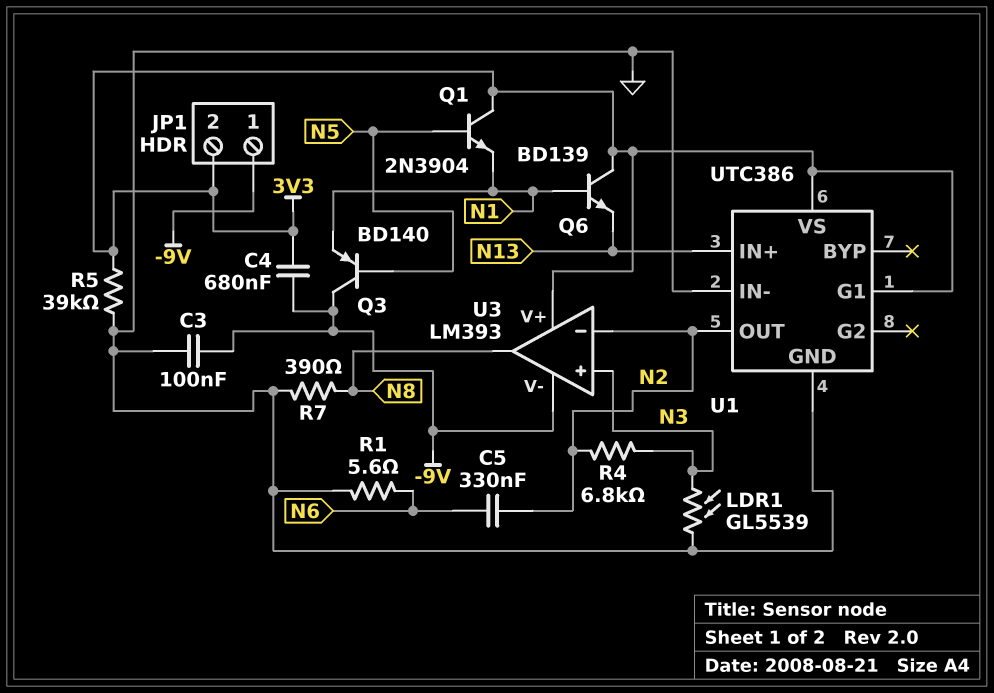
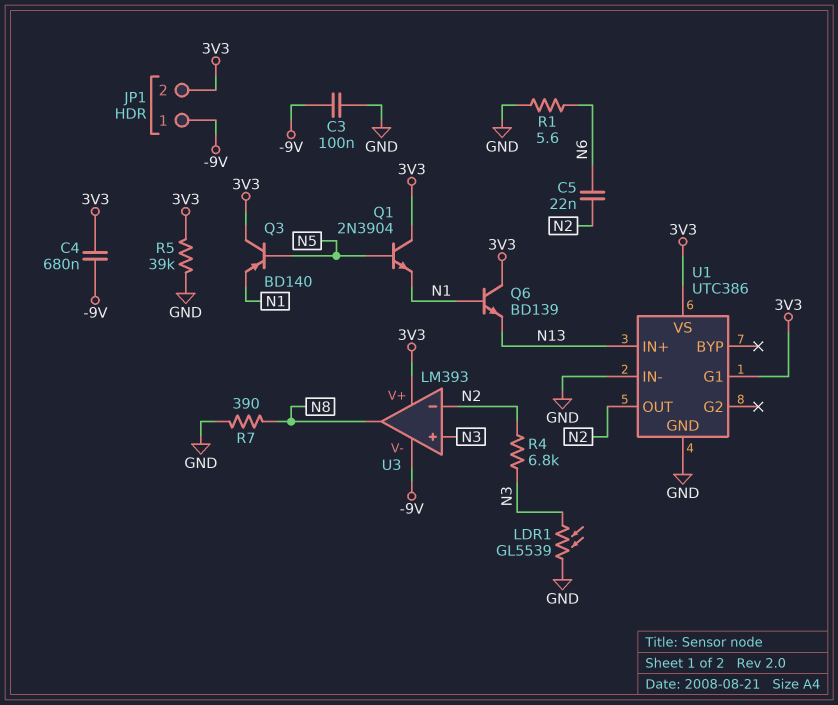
C5: 330nF (N2, N6) -> 22nF (N2, N6)
Q3: PNP BD140 (B N5, C -9V, E N1) -> PNP BD140 (B N5, C 3V3, E N1)

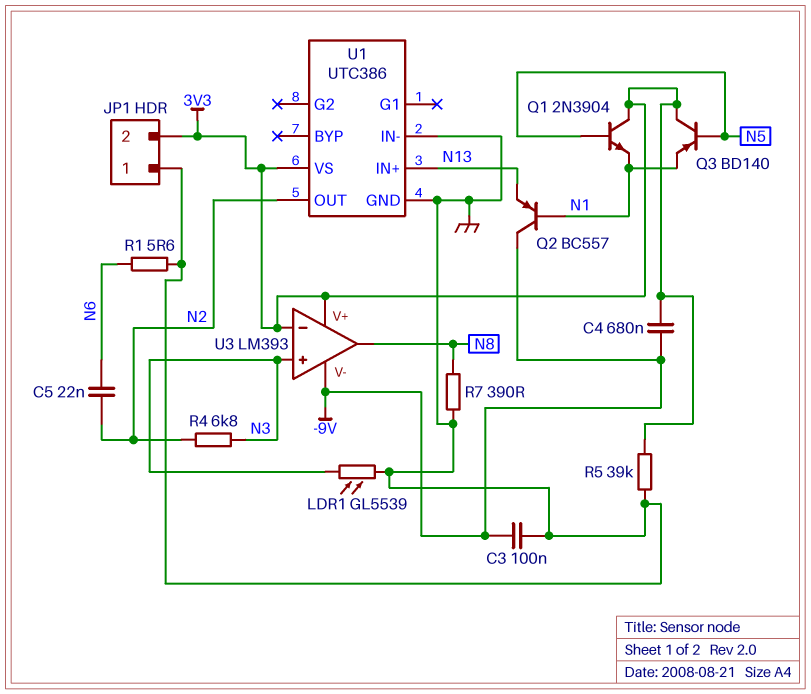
JP1 pin 1: -9V -> GND
Q2: none -> PNP BC557 (B N1, C -9V, E N13)
Q6: NPN BD139 (B N1, C 3V3, E N13) -> none
U1 pin G1: 3V3 -> none
U3 pin in-: N2 -> 3V3

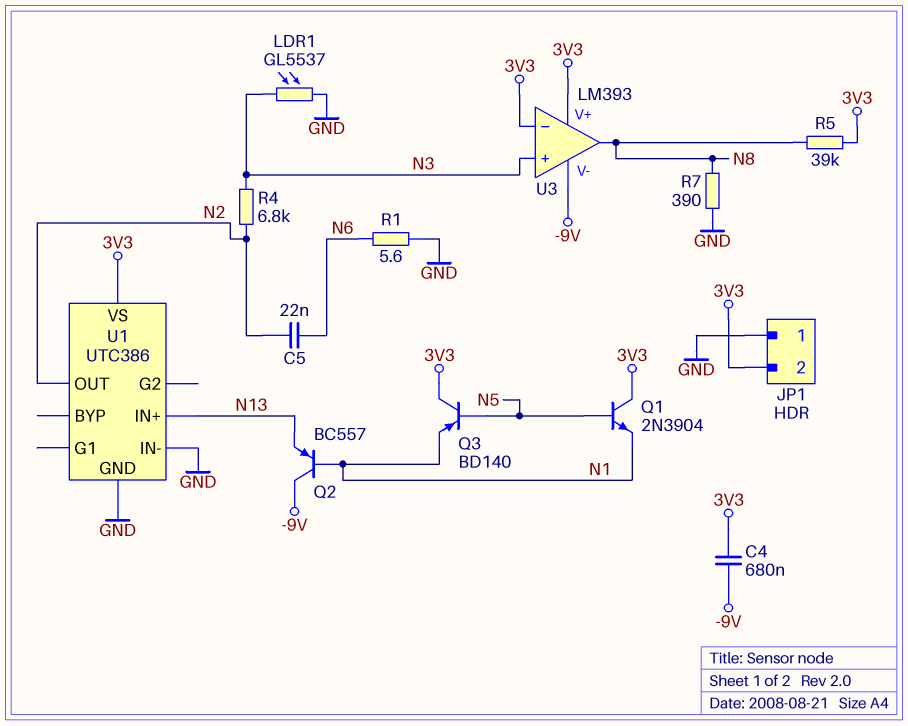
C3: 100nF (-9V, GND) -> none
LDR1: GL5539 (GND, N3) -> GL5537 (GND, N3)
R5: 39k (3V3, GND) -> 39k (3V3, N8)

